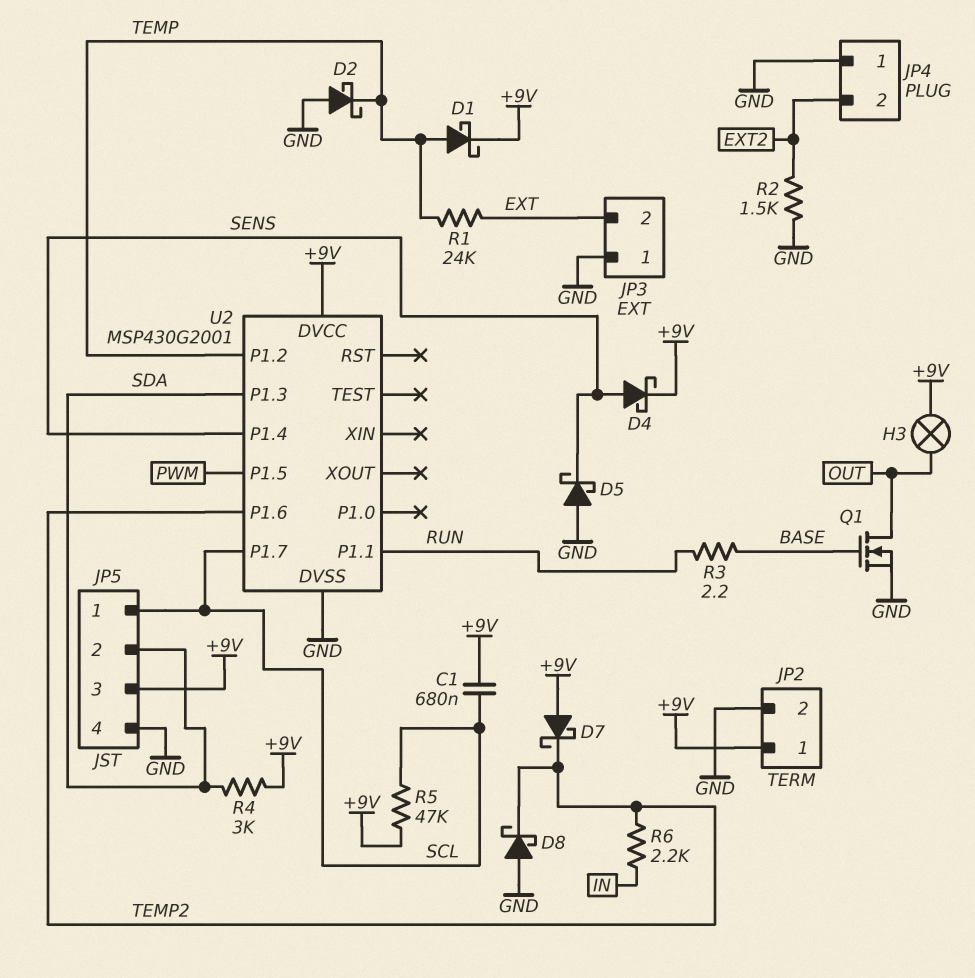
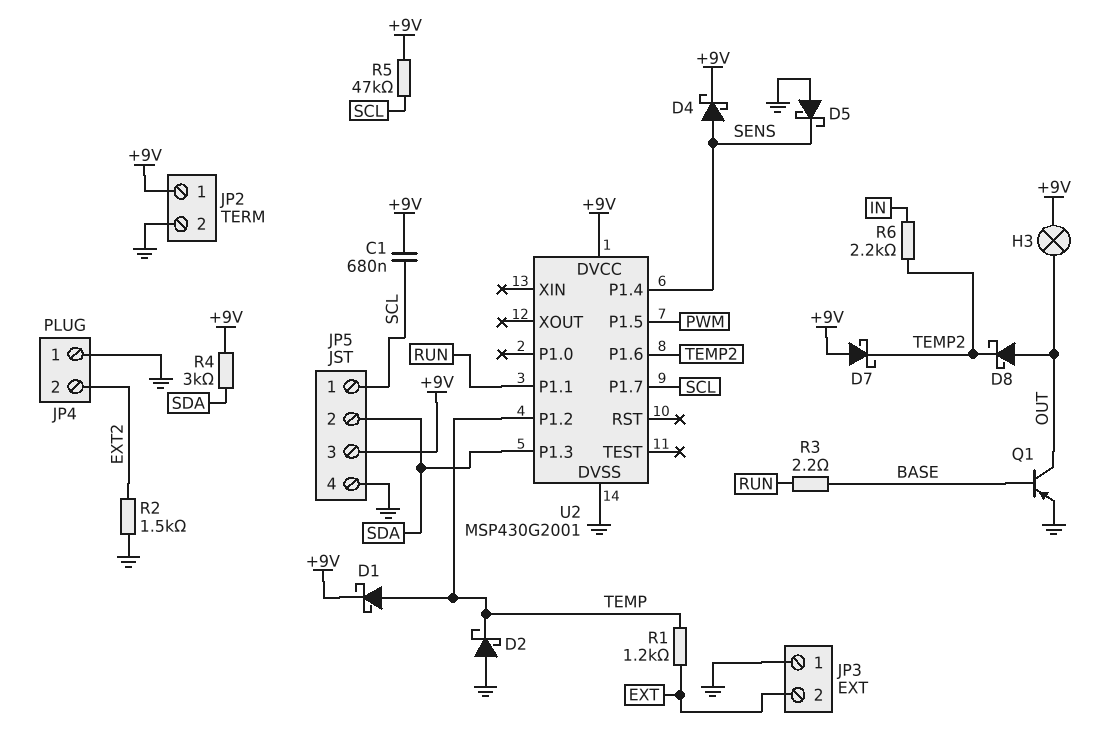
D8: schottky (A GND, K TEMP2) -> schottky (A OUT, K TEMP2)
Q1: NMOS (G BASE, D OUT, S GND) -> PNP (B BASE, C OUT, E GND)
R1: 24k (EXT, TEMP) -> 1.2k (EXT, TEMP)

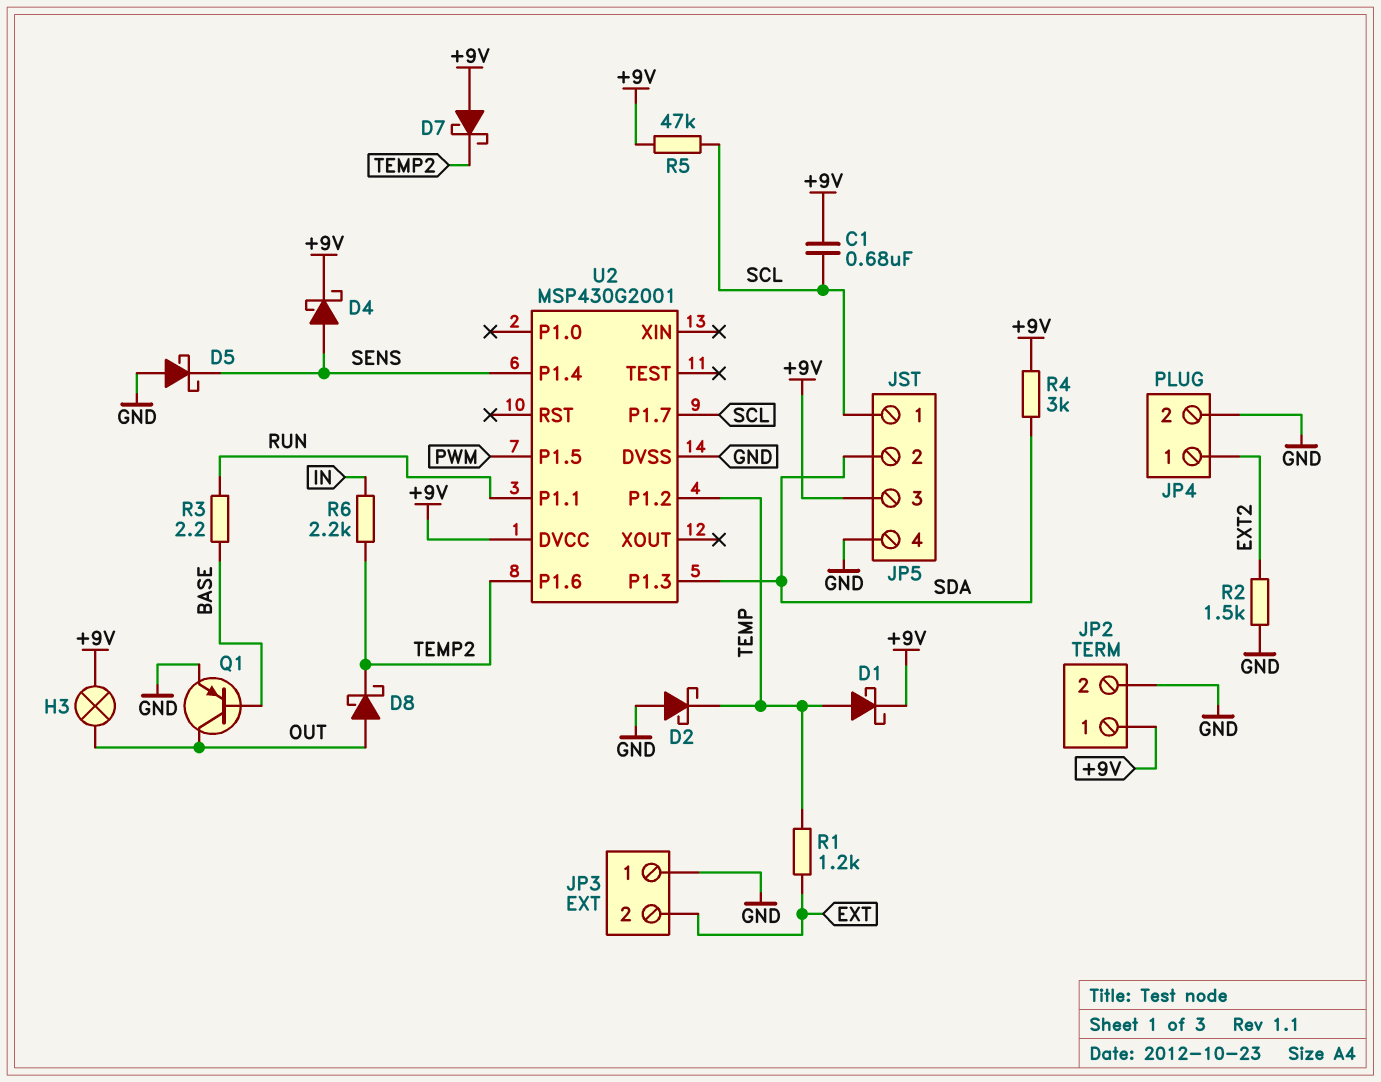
JP4 pin 1: GND -> EXT2
JP4 pin 2: EXT2 -> GND

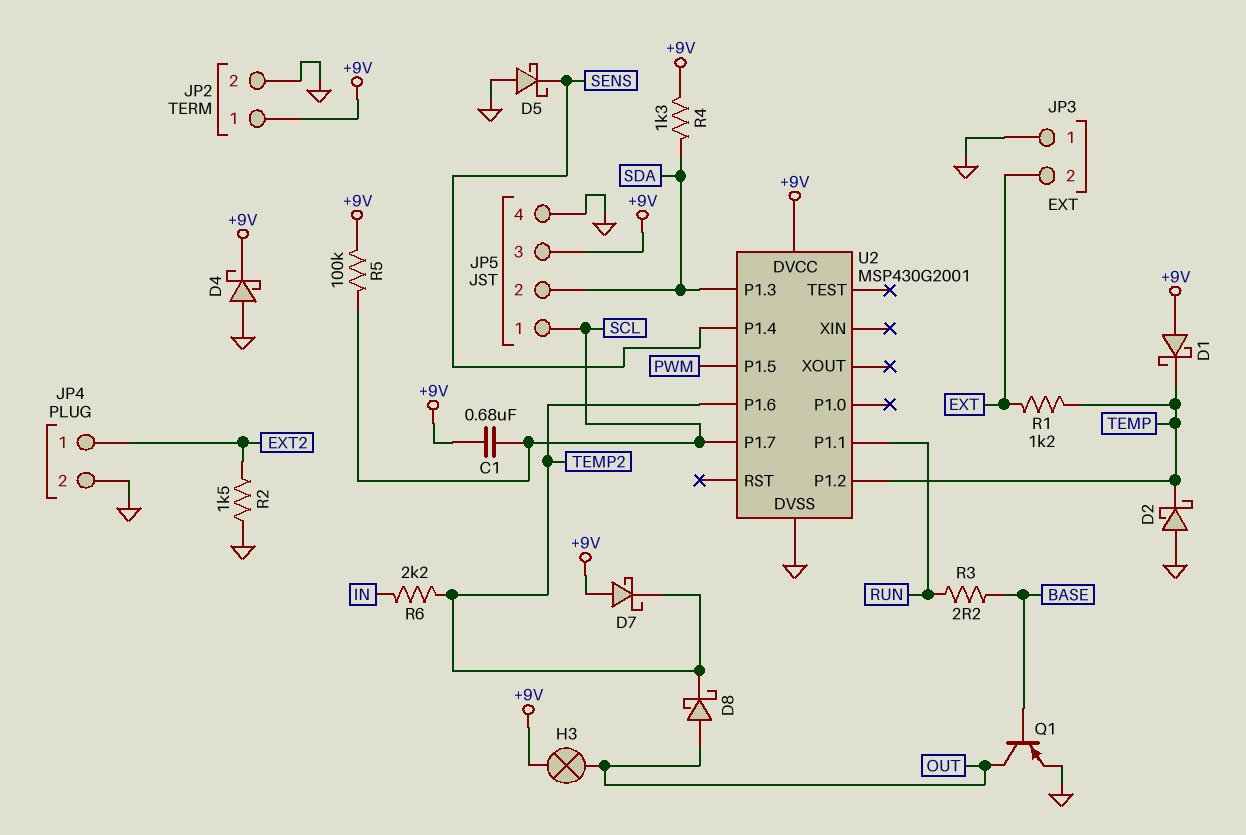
D1: schottky (A TEMP, K +9V) -> schottky (A +9V, K TEMP)
D4: schottky (A SENS, K +9V) -> schottky (A GND, K +9V)
R4: 3k (+9V, SDA) -> 1.3k (+9V, SDA)
R5: 47k (+9V, SCL) -> 100k (+9V, SCL)

